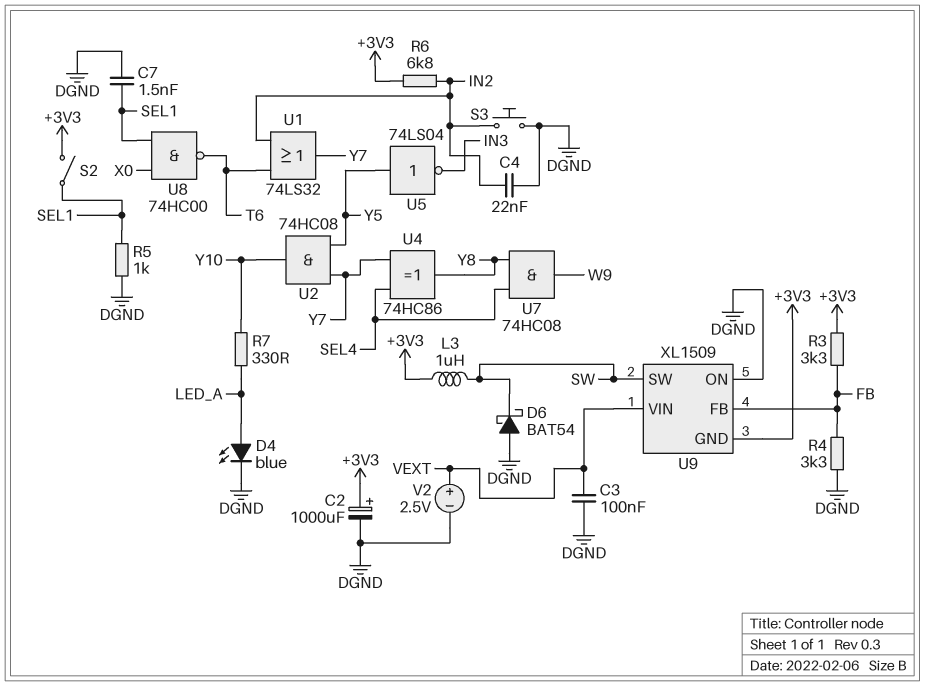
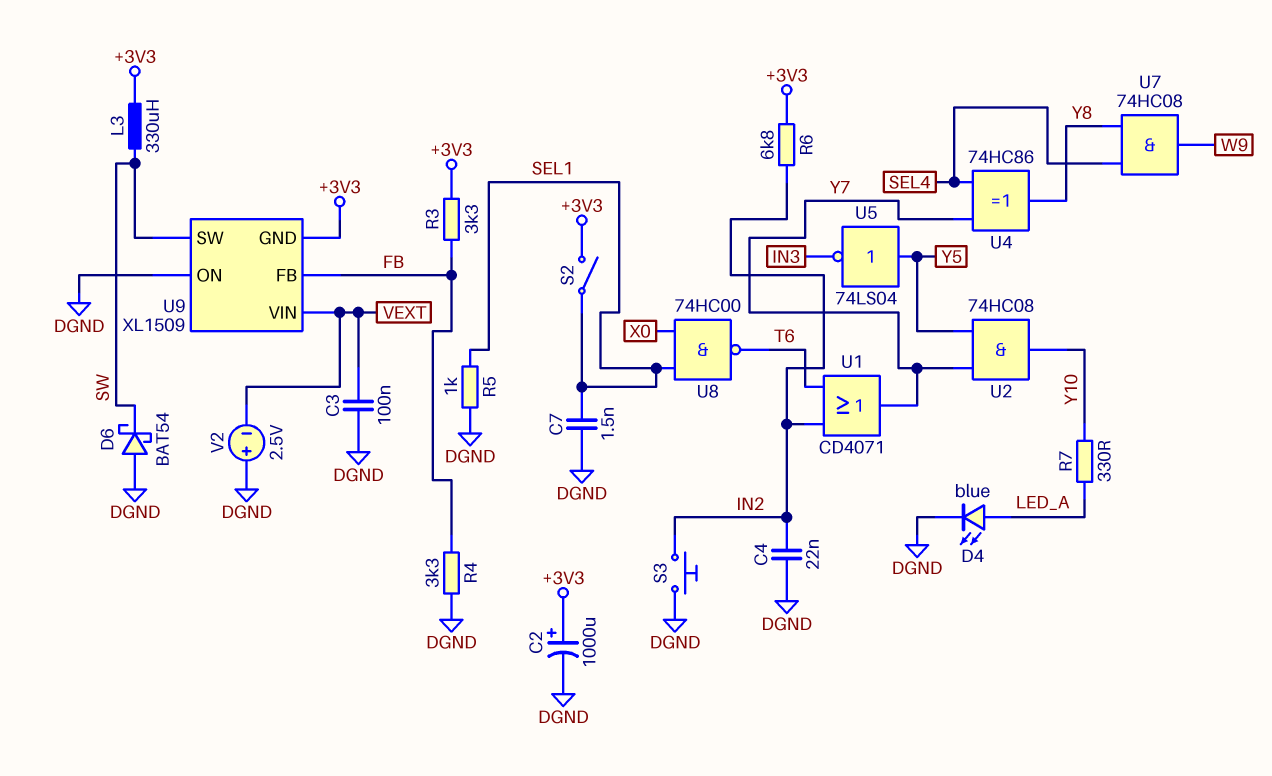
L3: 1uH (+3V3, SW) -> 330uH (+3V3, SW)
U1: OR 74LS32 (in IN2, in T6, out Y7) -> OR CD4071 (in IN2, in T6, out Y7)
V2: 2.5V (plus VEXT, minus DGND) -> 2.5V (plus DGND, minus VEXT)

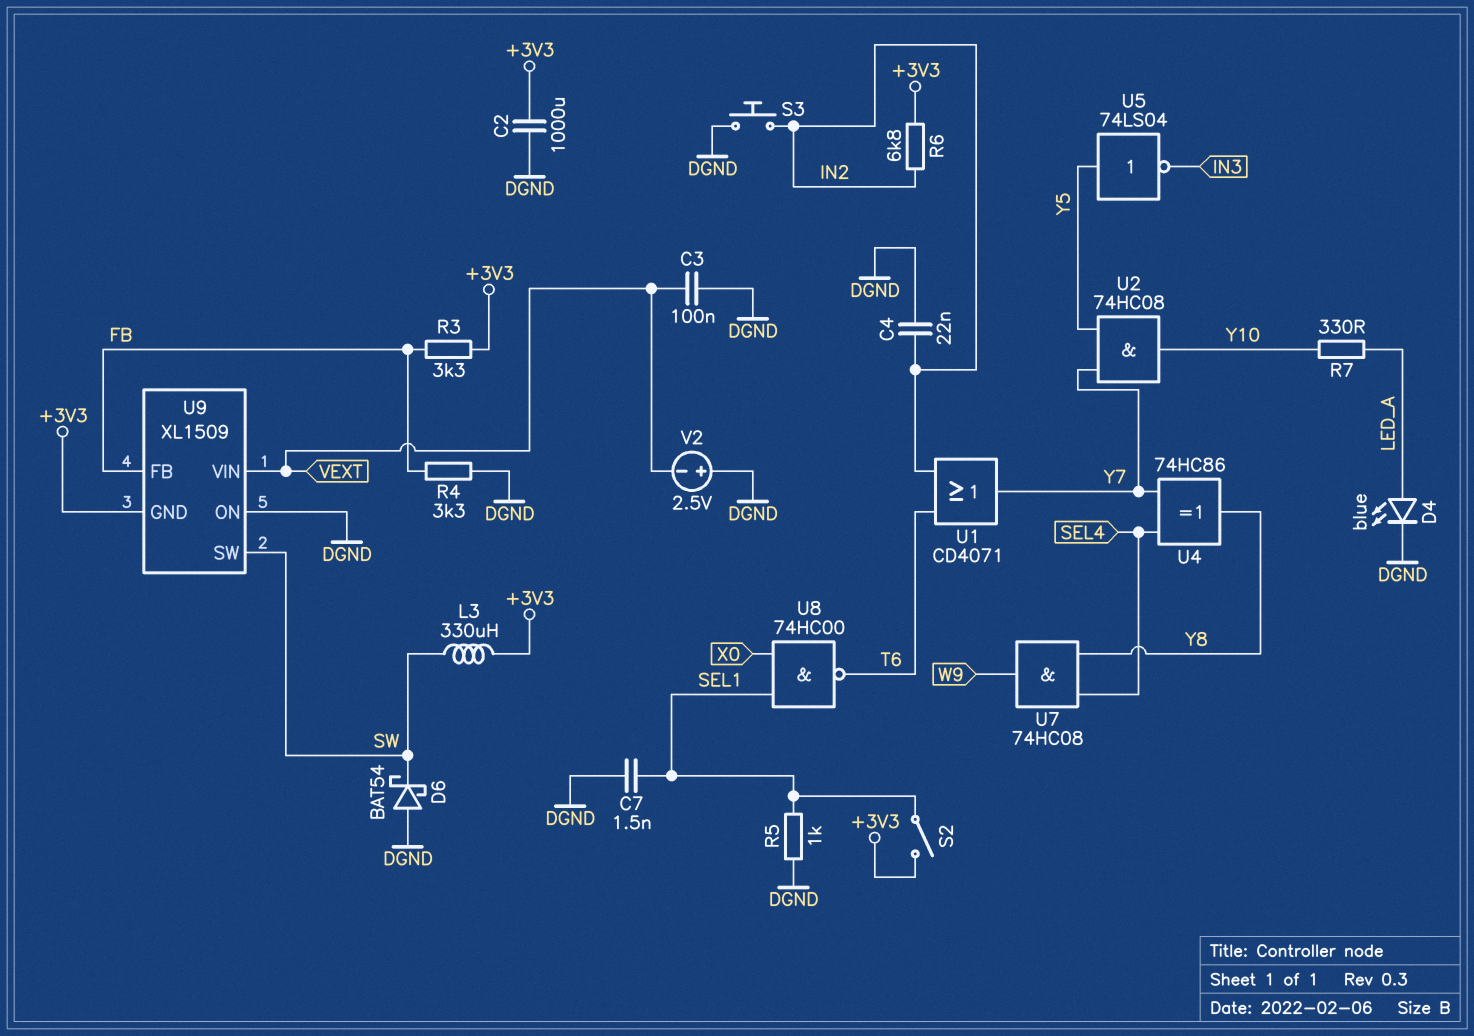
C2: 1000uF (plus +3V3, minus DGND) -> 1000uF (+3V3, DGND)

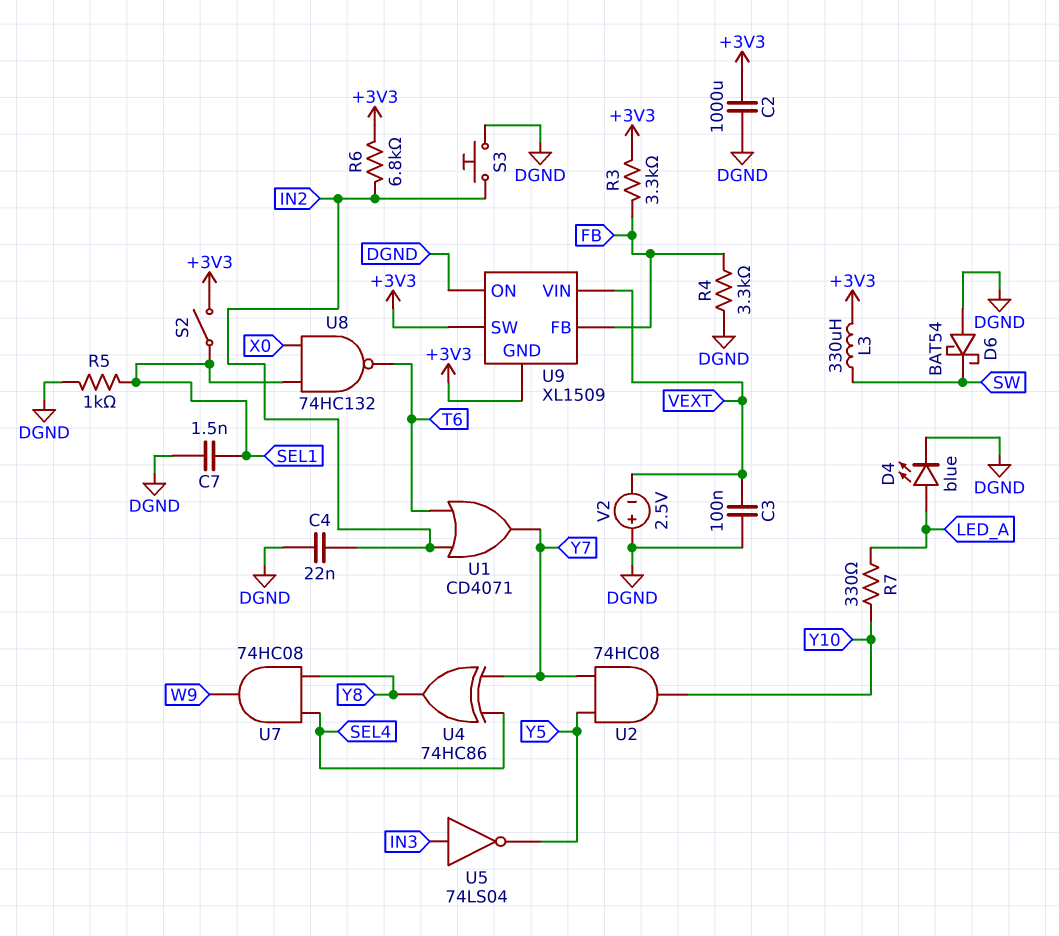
U5: NOT 74LS04 (in Y5, out IN3) -> NOT 74LS04 (in IN3, out Y5)
U8: NAND 74HC00 (in SEL1, in X0, out T6) -> NAND 74HC132 (in SEL1, in X0, out T6)
U9 pin SW: SW -> +3V3

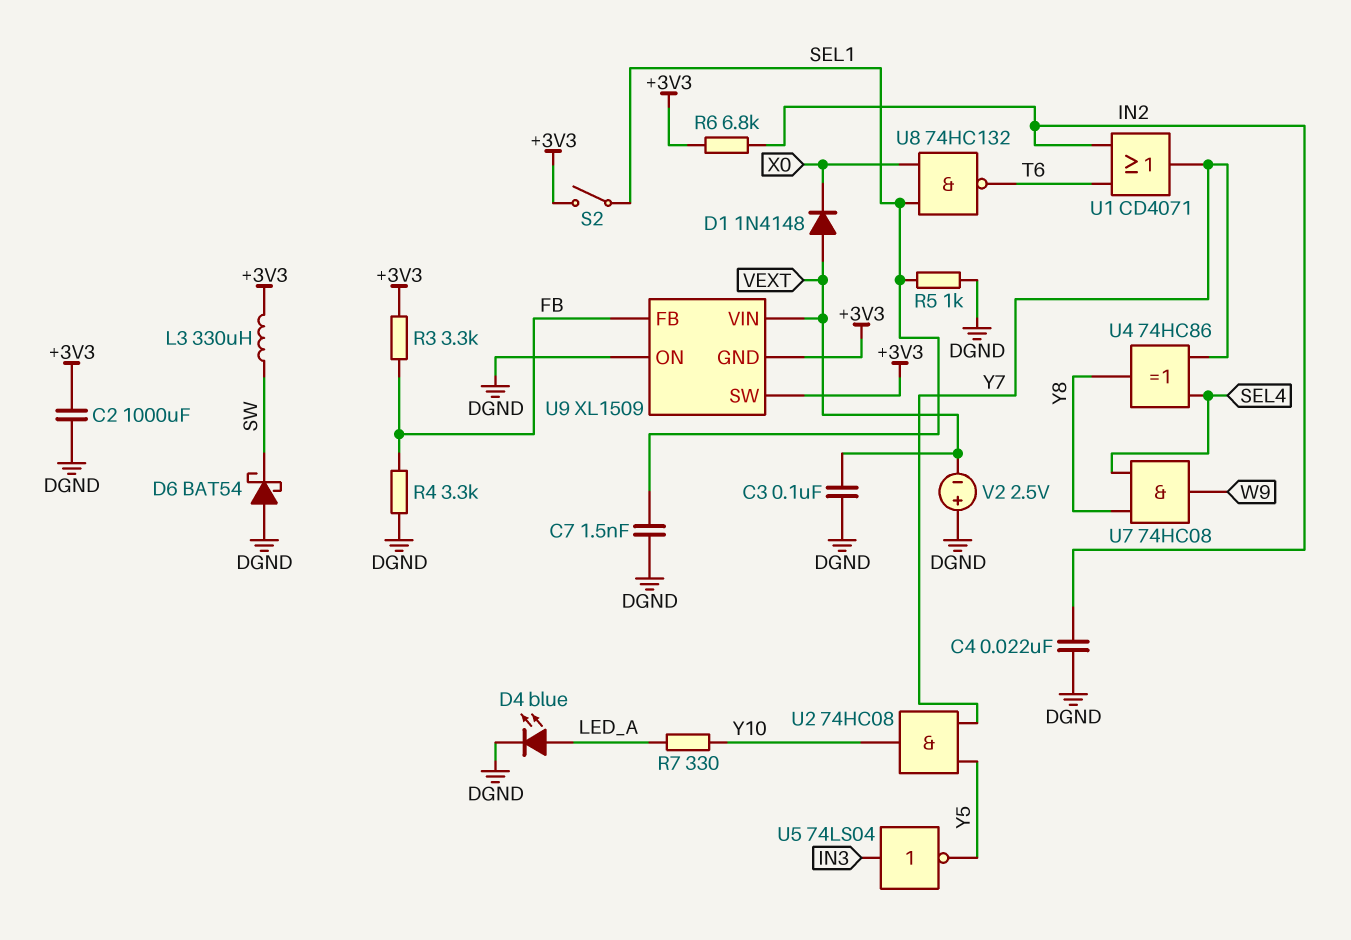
D1: none -> diode 1N4148 (A VEXT, K X0)
S3: button (DGND, IN2) -> none

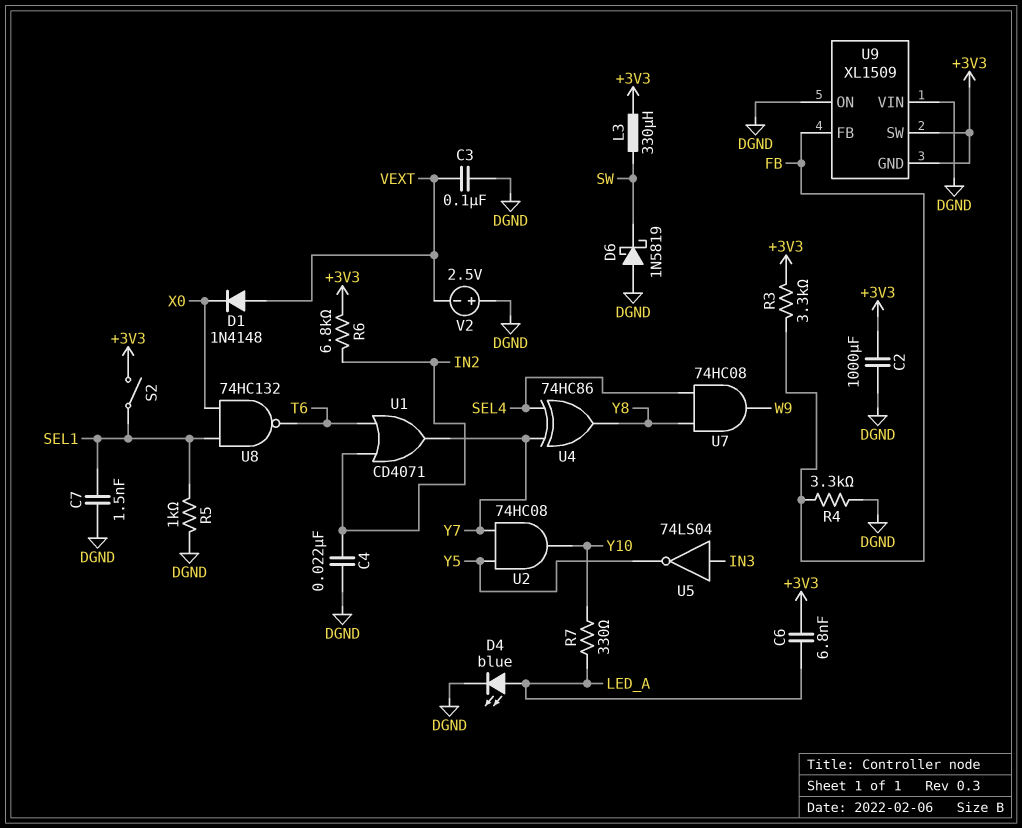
C6: none -> 6.8nF (+3V3, LED_A)
D6: schottky BAT54 (A DGND, K SW) -> schottky 1N5819 (A DGND, K SW)
U9 pin VIN: VEXT -> DGND

